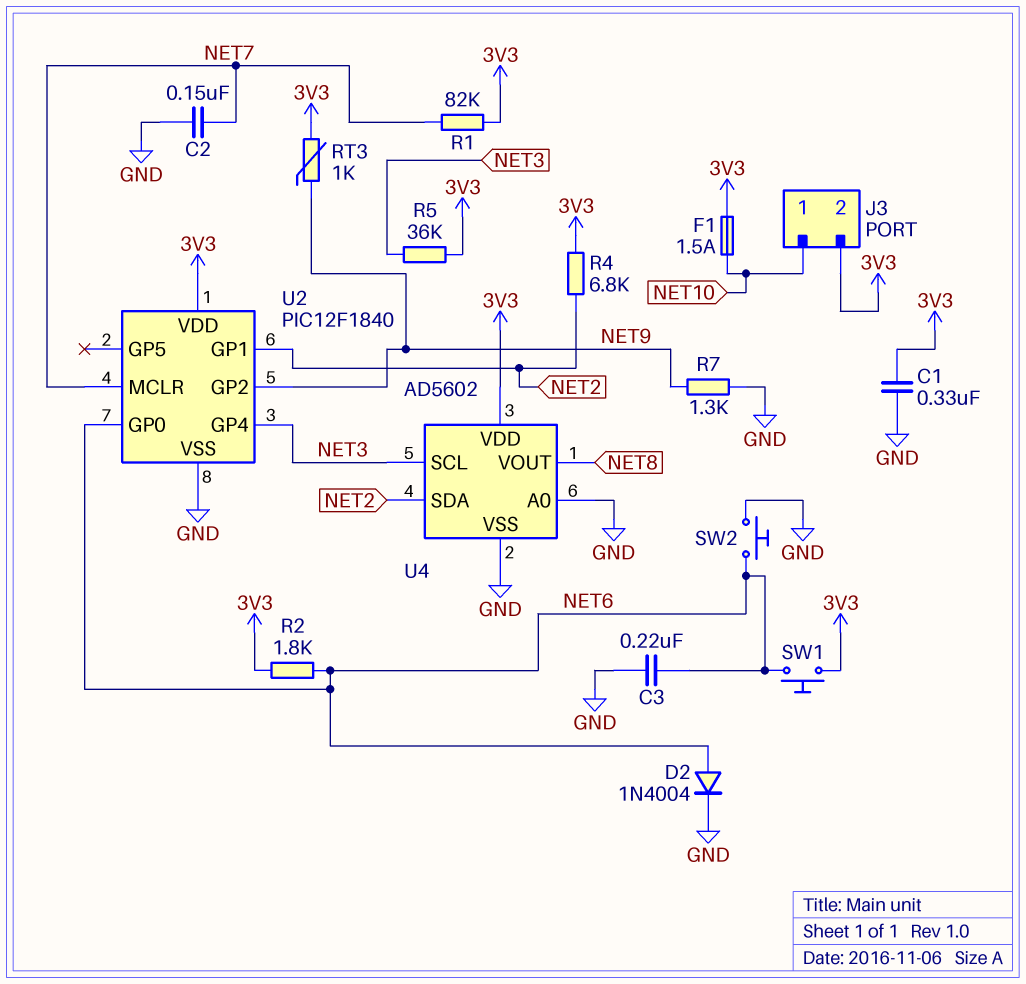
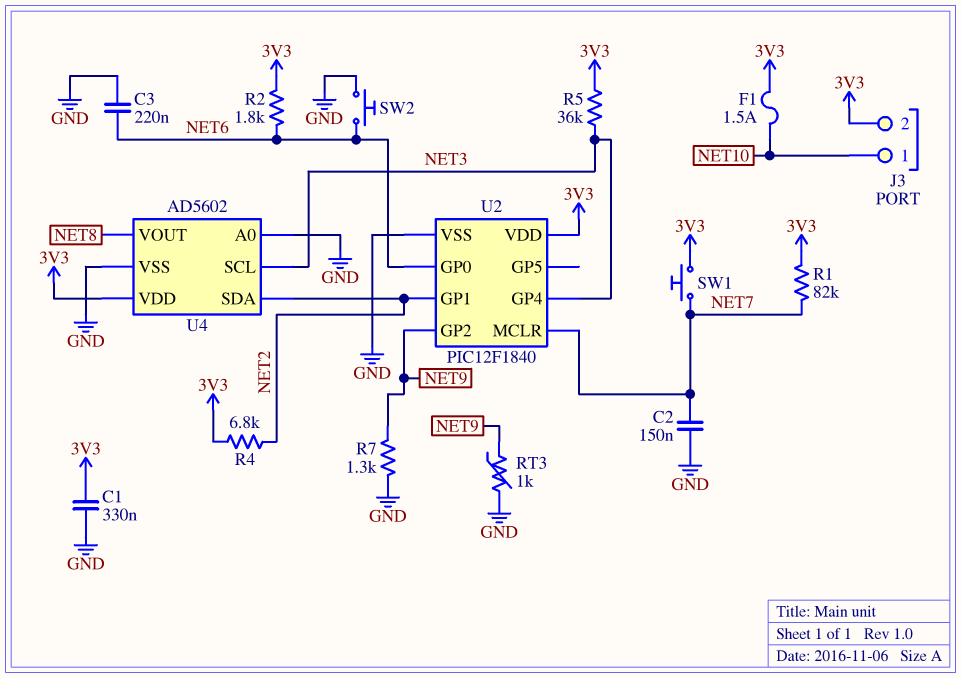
D2: diode 1N4004 (A NET6, K GND) -> none
RT3: 1k (3V3, NET9) -> 1k (GND, NET9)
SW1: button (3V3, NET6) -> button (3V3, NET7)

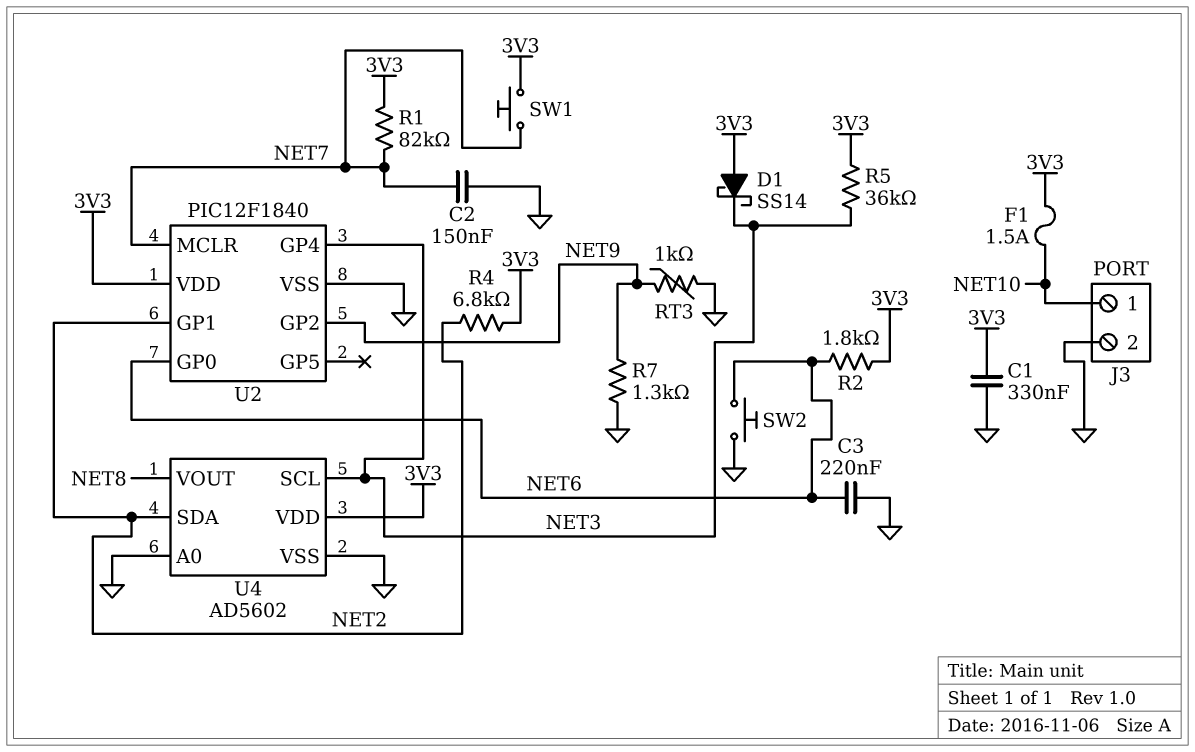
D1: none -> schottky SS14 (A 3V3, K NET3)
J3 pin 2: 3V3 -> GND

